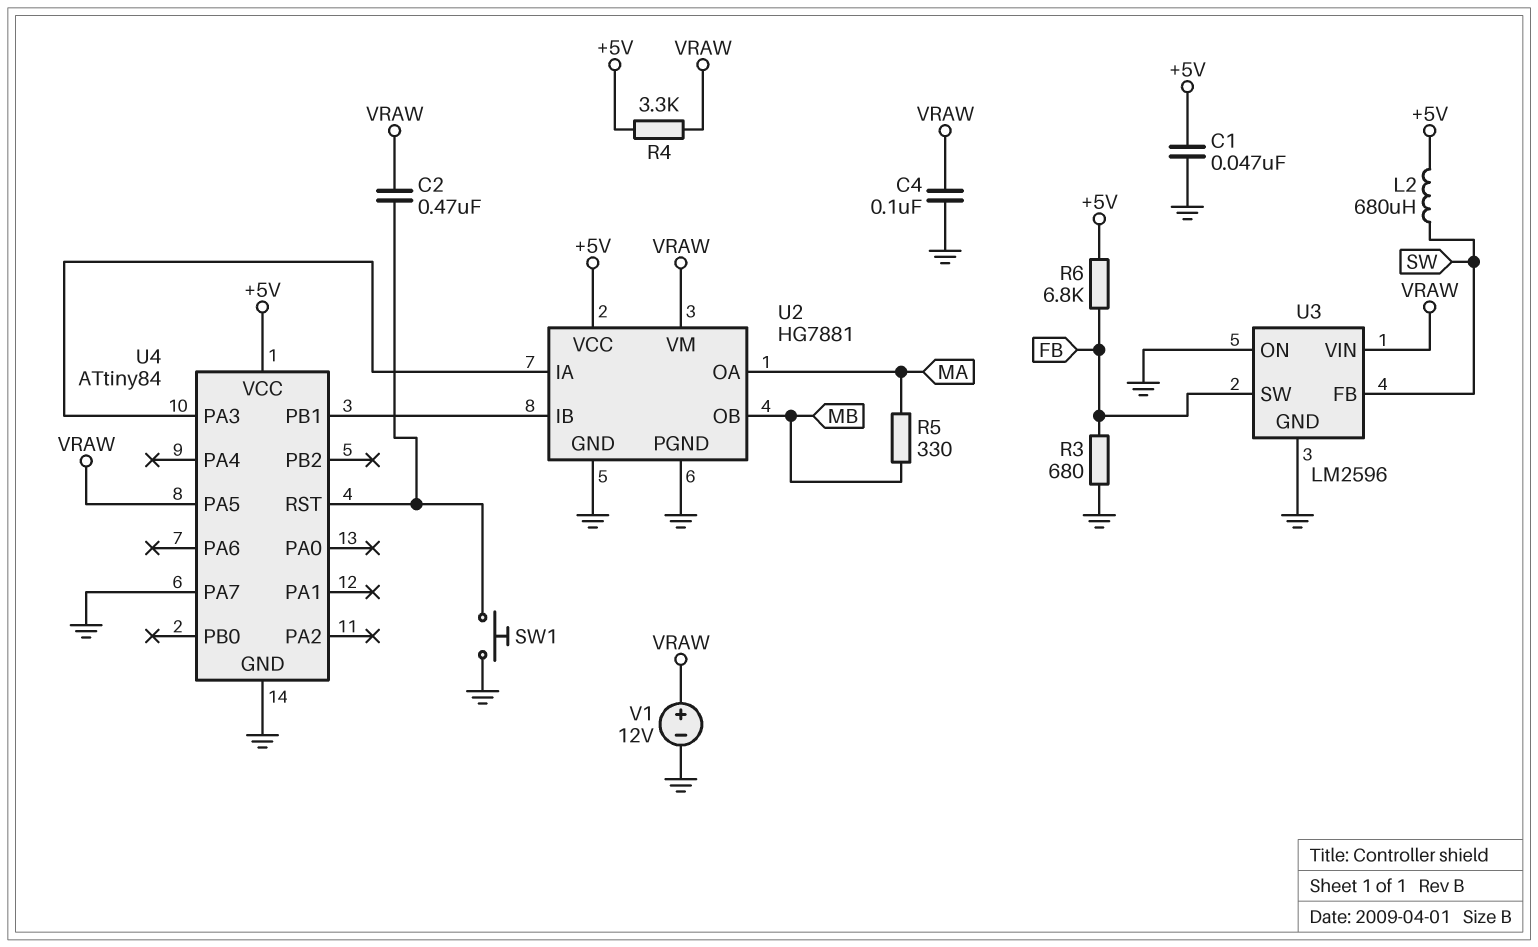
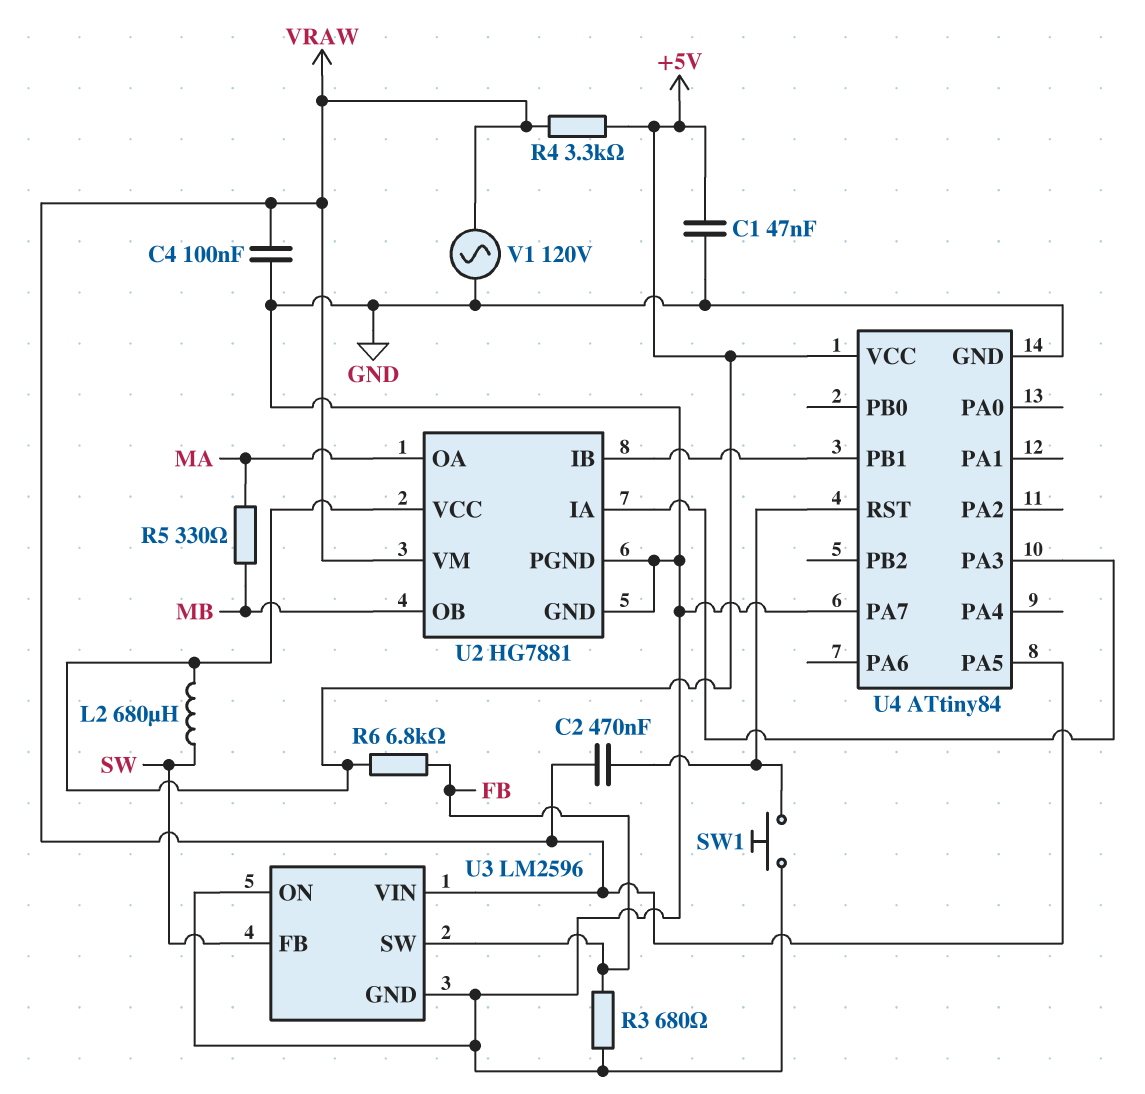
V1: 12V (plus VRAW, minus GND) -> AC 120V (GND, VRAW)

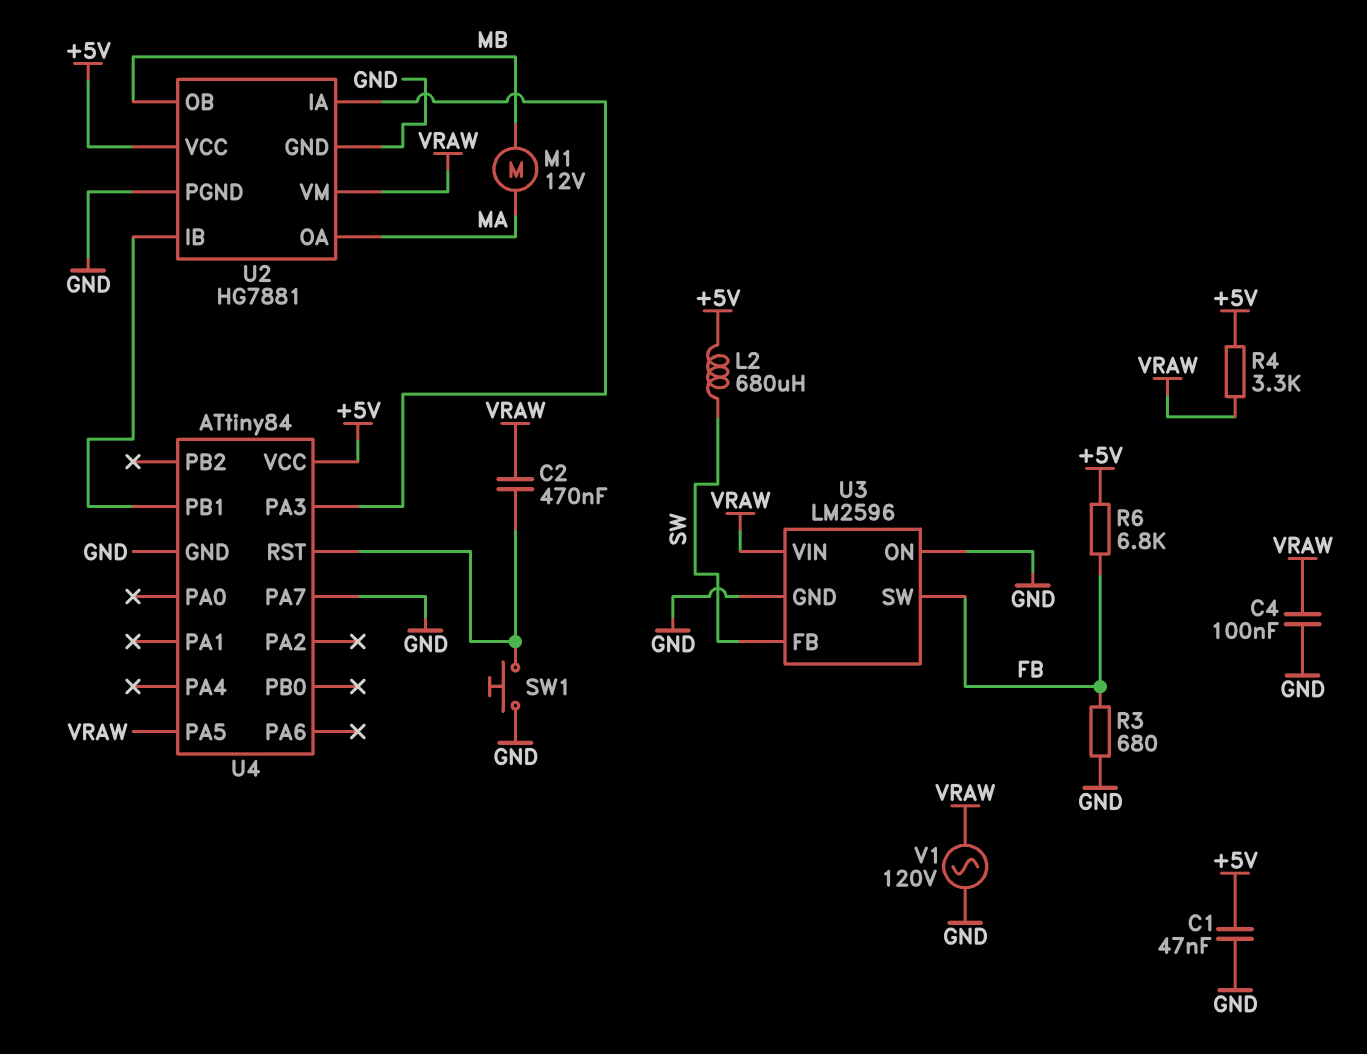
M1: none -> motor 12V (MA, MB)
R5: 330 (MA, MB) -> none

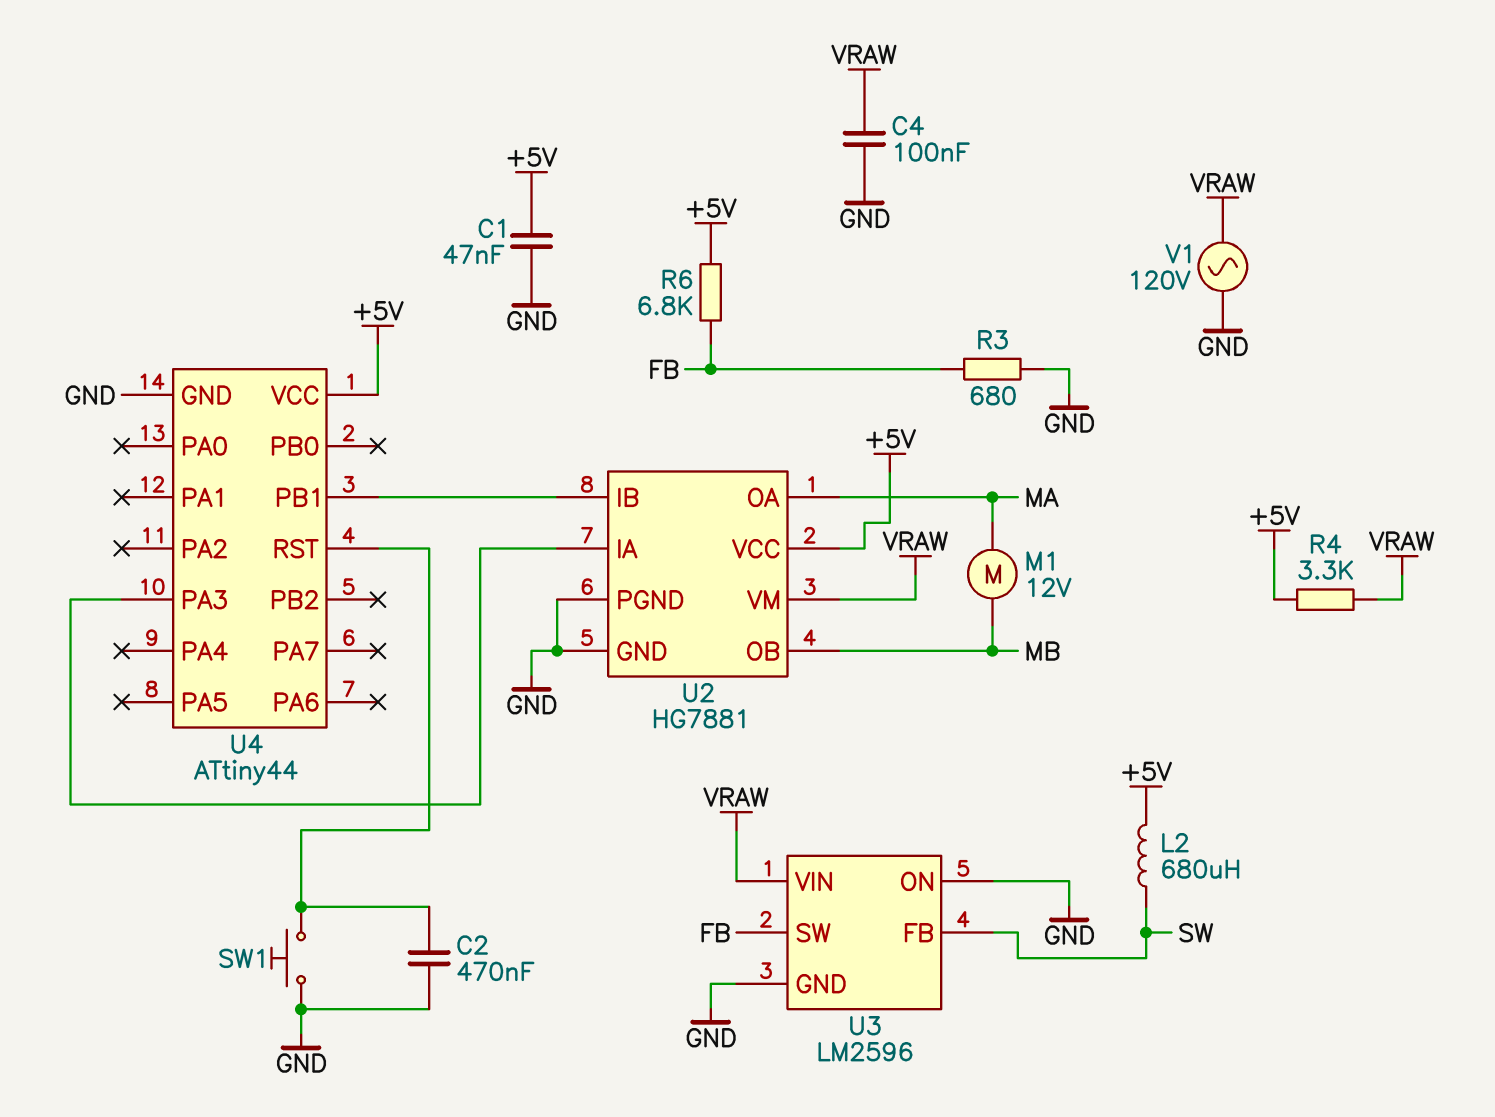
C2: 470nF (U4/RST, VRAW) -> 470nF (GND, U4/RST)
U4: ATtiny84 -> ATtiny44
U4 pin PA5: VRAW -> none
U4 pin PA7: GND -> none

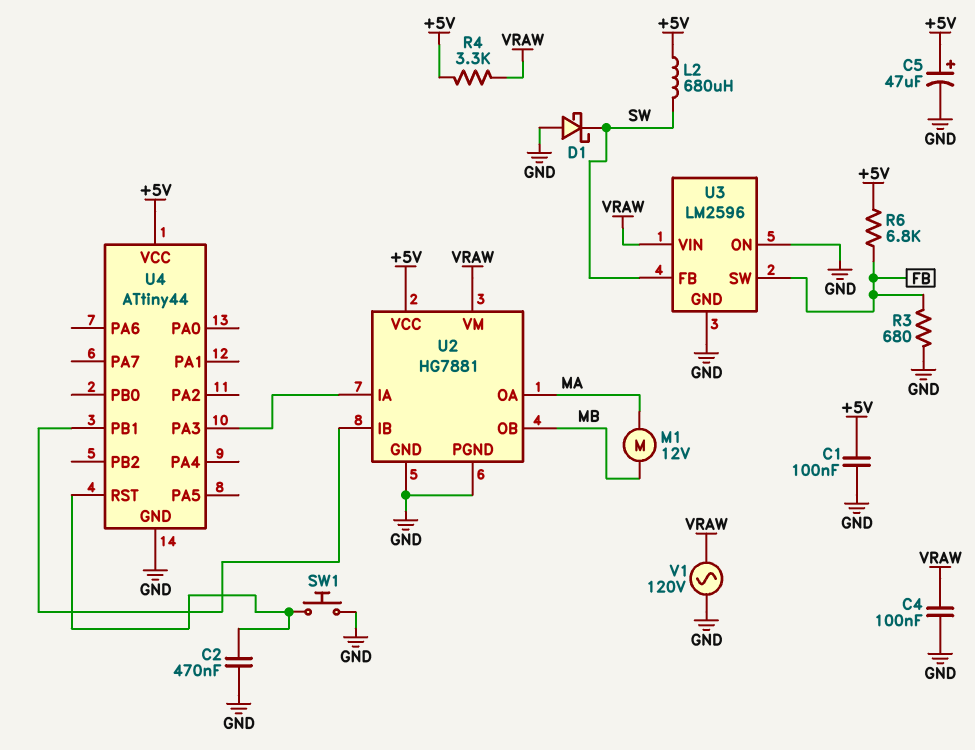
C1: 47nF (+5V, GND) -> 100nF (+5V, GND)
C5: none -> 47uF (plus +5V, minus GND)
D1: none -> schottky (A GND, K SW)

